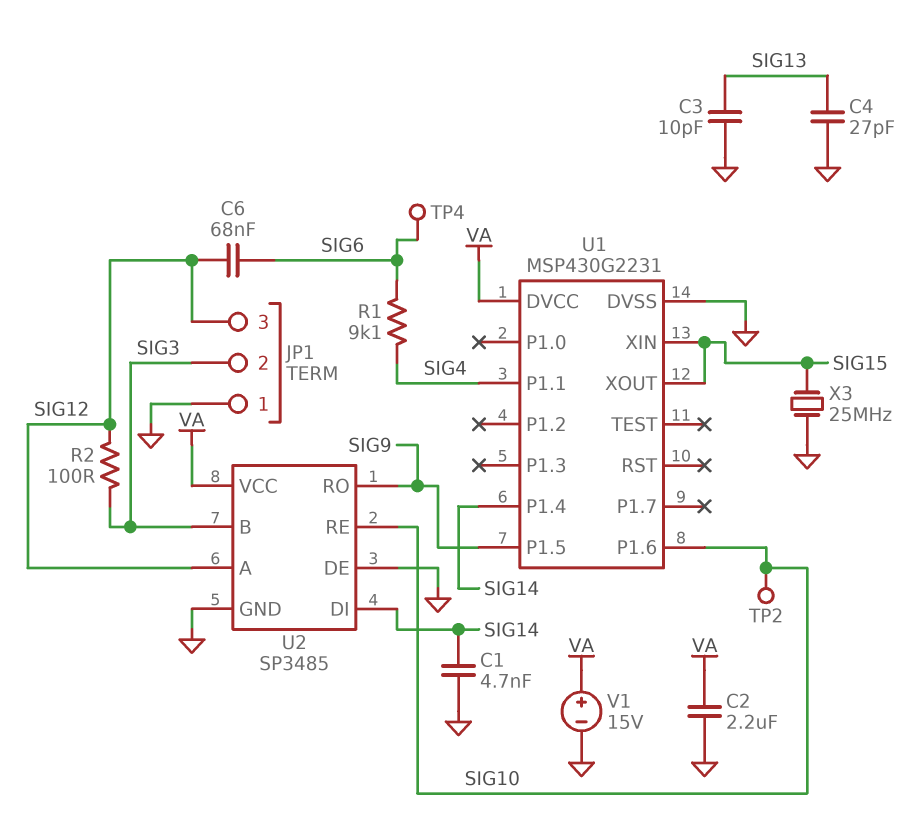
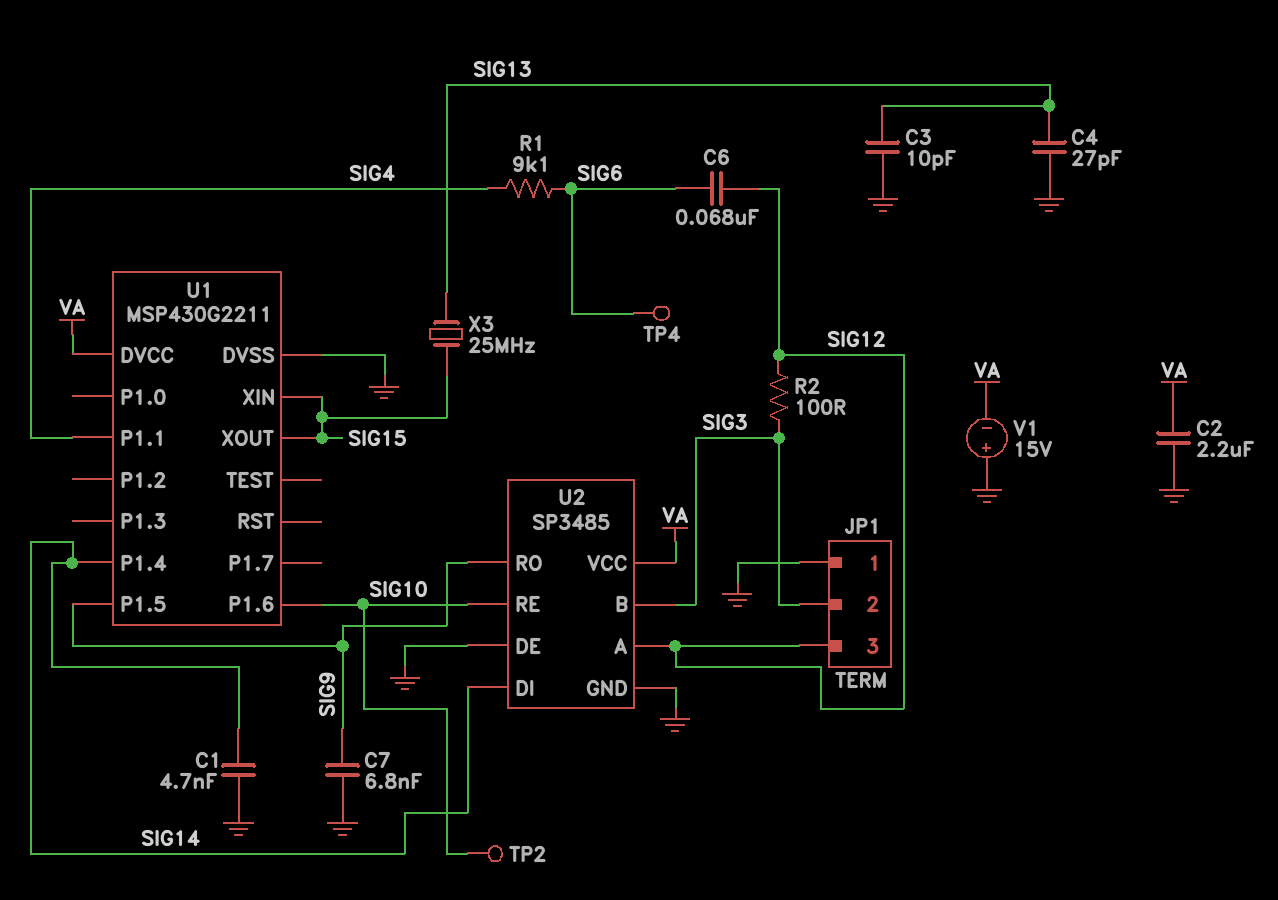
C7: none -> 6.8nF (GND, SIG9)
U1: MSP430G2231 -> MSP430G2211
V1: 15V (plus VA, minus GND) -> 15V (plus GND, minus VA)
X3: 25MHz (GND, SIG15) -> 25MHz (SIG13, SIG15)

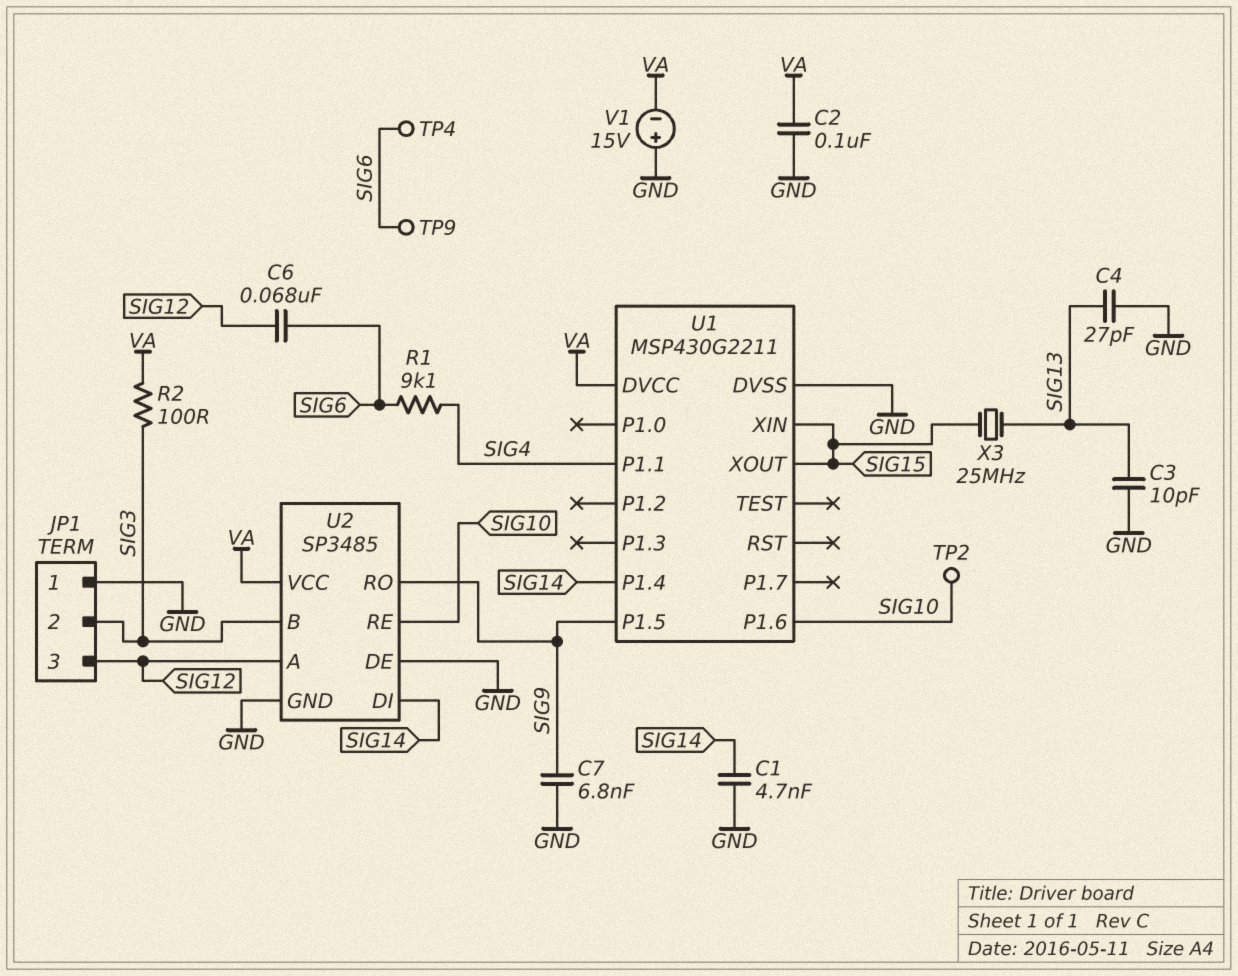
C2: 2.2uF (GND, VA) -> 100nF (GND, VA)
R2: 100 (SIG3, SIG12) -> 100 (SIG3, VA)
TP9: none -> test point (SIG6)

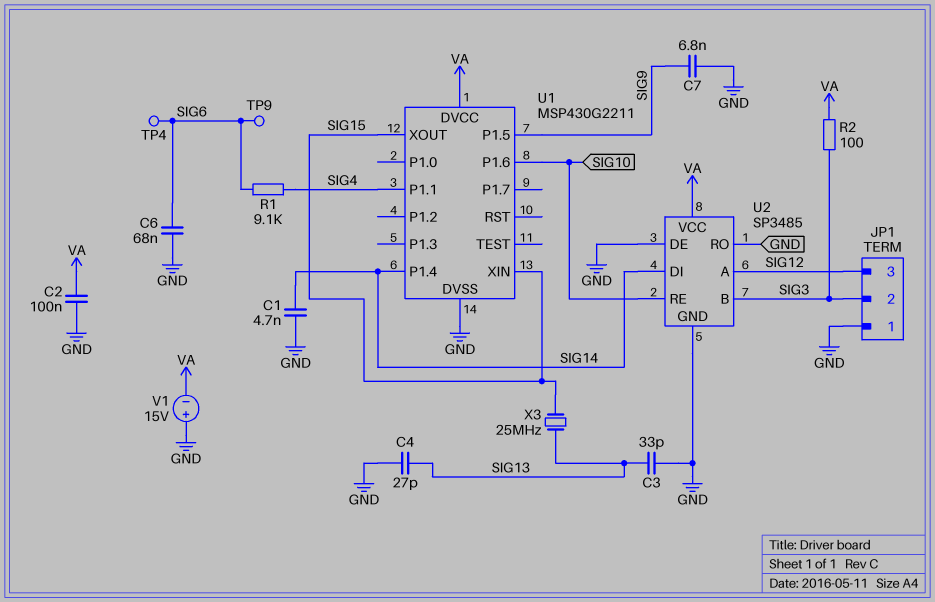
C3: 10pF (GND, SIG13) -> 33pF (GND, SIG13)
C6: 68nF (SIG6, SIG12) -> 68nF (GND, SIG6)
TP2: test point (SIG10) -> none
U2 pin RO: SIG9 -> GND

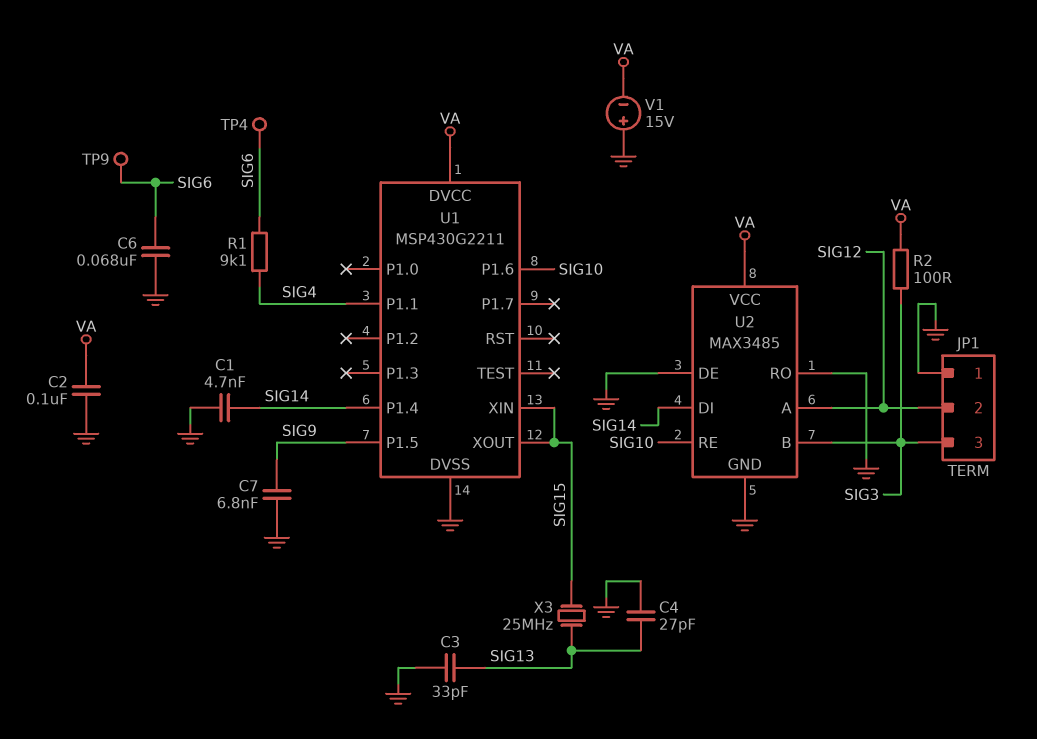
JP1 pin 2: SIG3 -> SIG12
JP1 pin 3: SIG12 -> SIG3
U2: SP3485 -> MAX3485

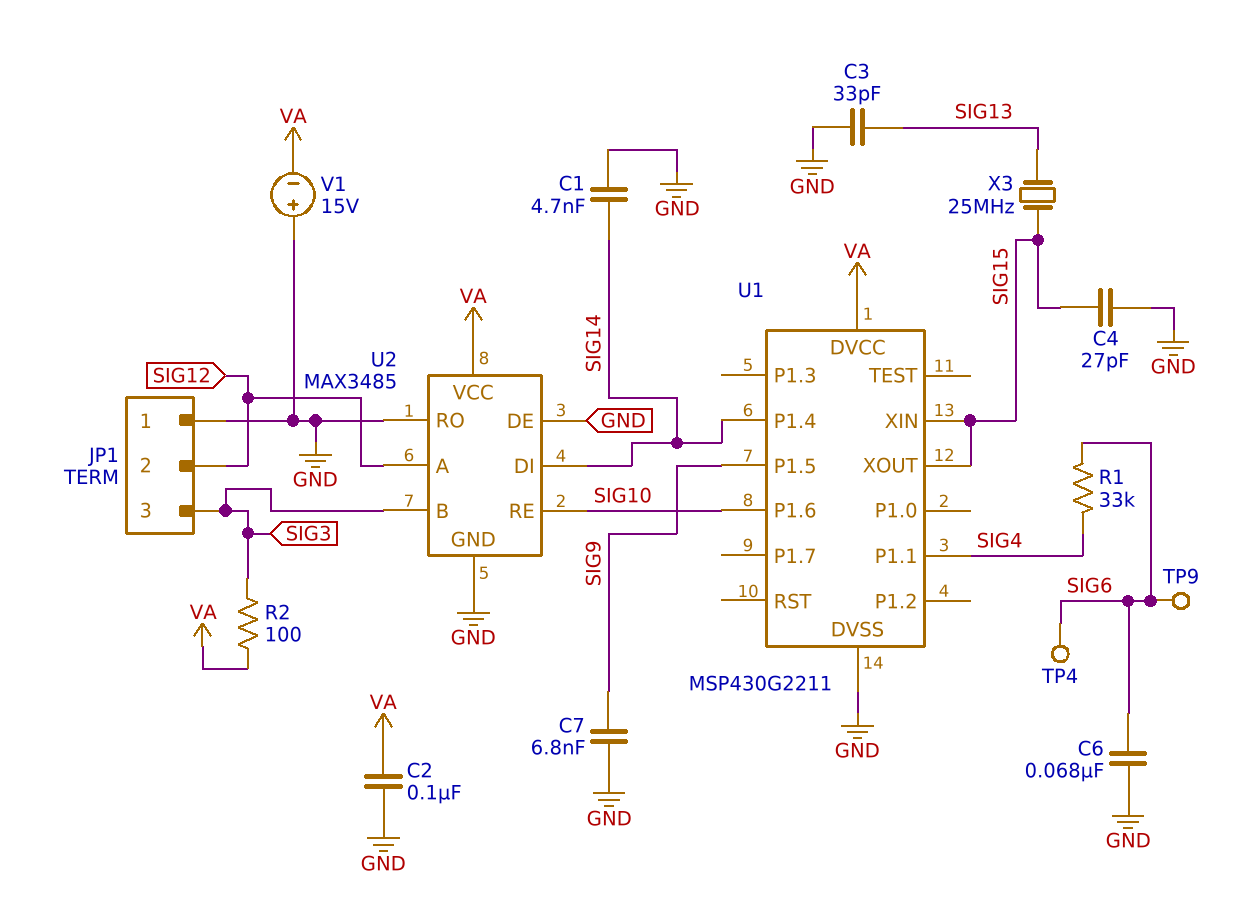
C4: 27pF (GND, SIG13) -> 27pF (GND, SIG15)
R1: 9.1k (SIG4, SIG6) -> 33k (SIG4, SIG6)

